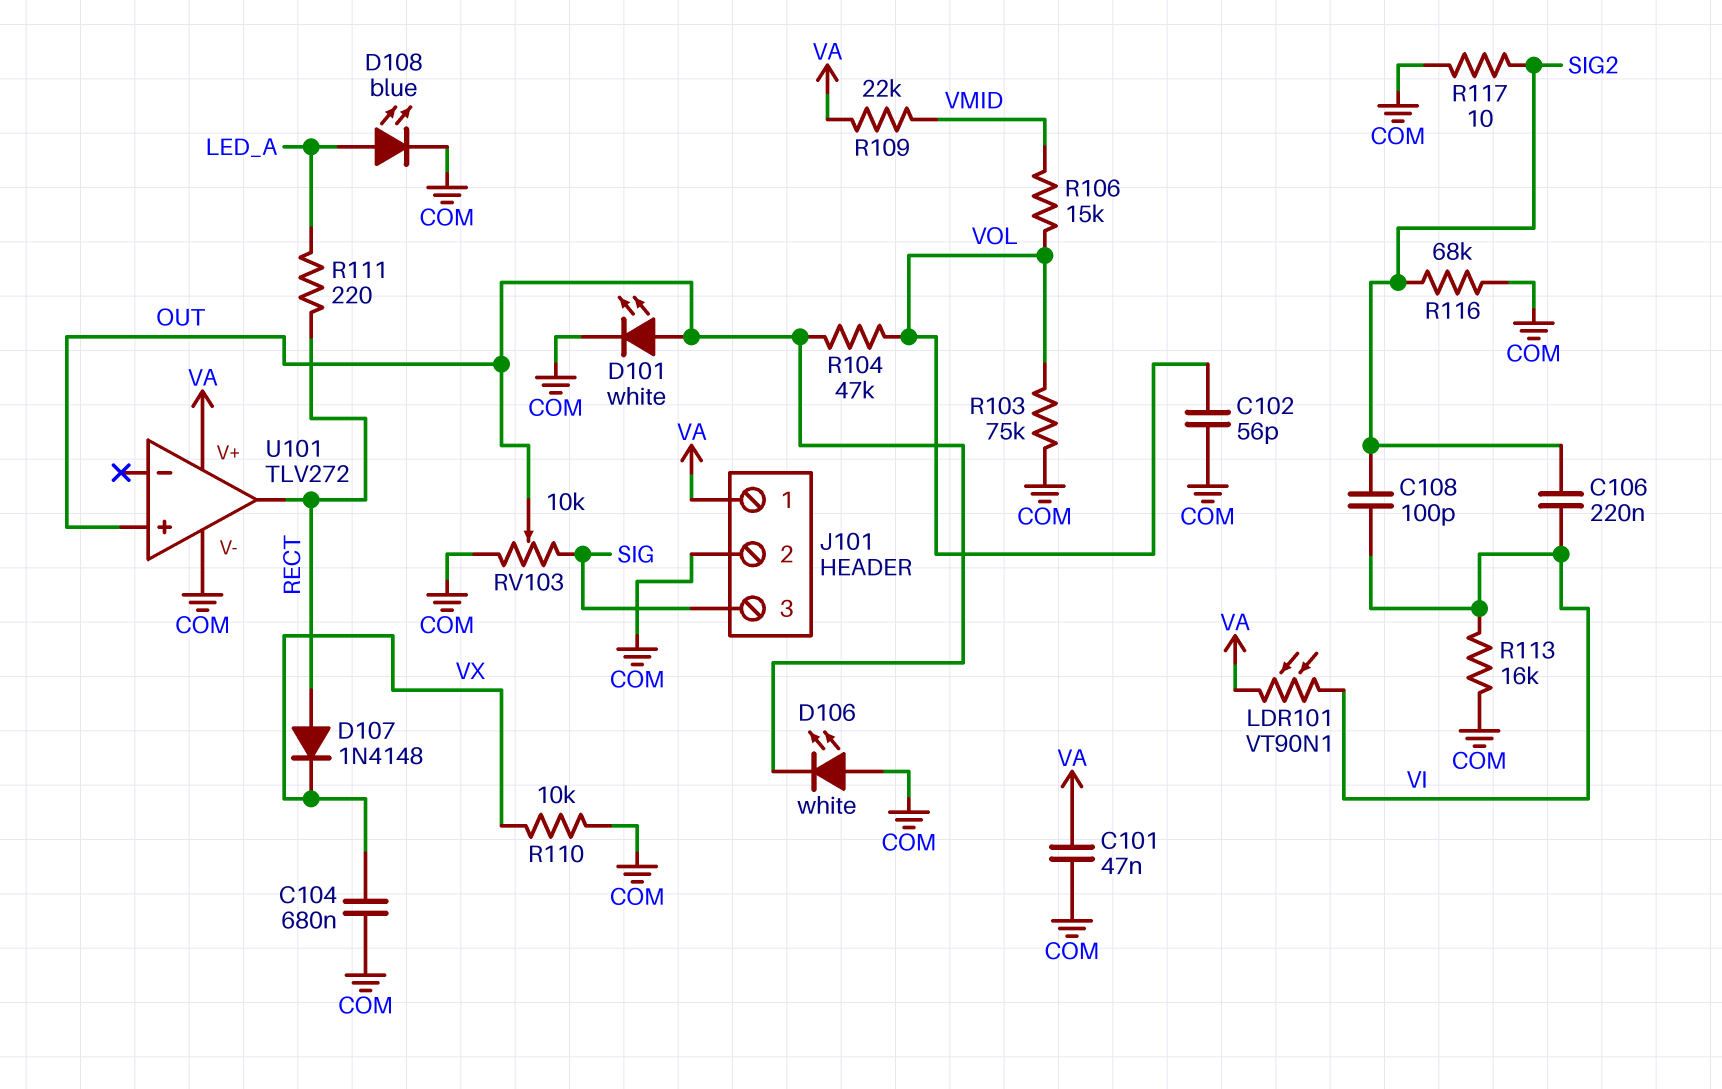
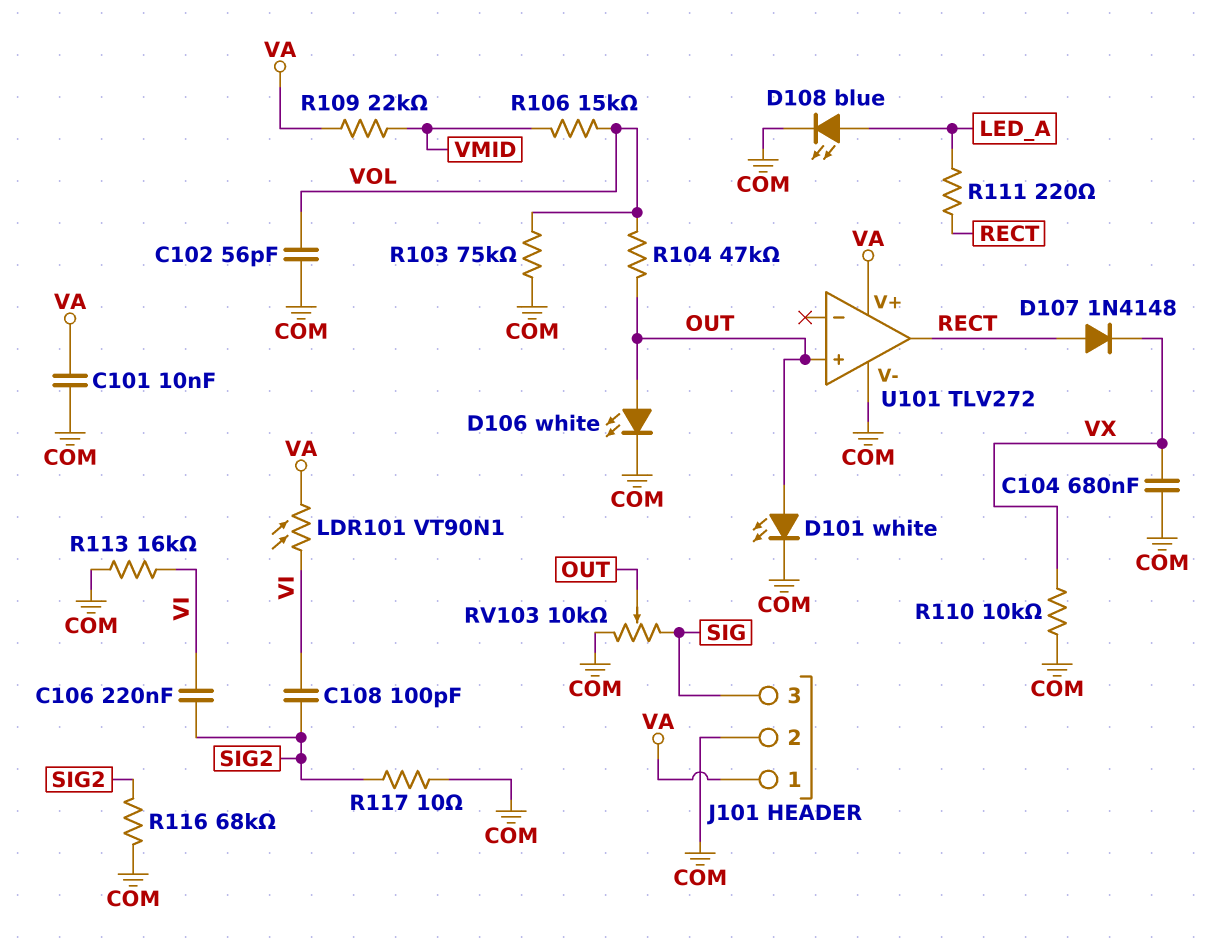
C101: 47nF (COM, VA) -> 10nF (COM, VA)
D106: LED white (A COM, K OUT) -> LED white (A OUT, K COM)

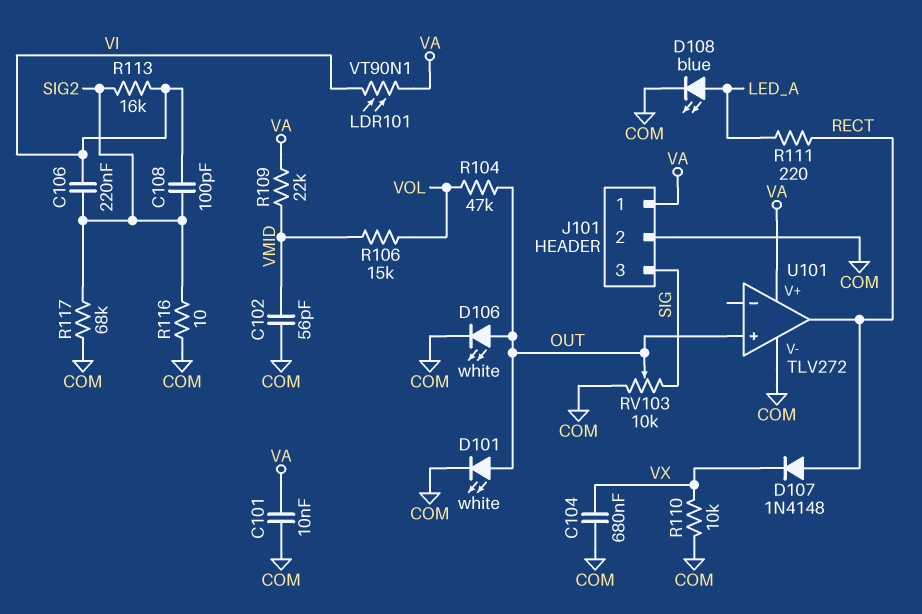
C102: 56pF (COM, VOL) -> 56pF (COM, VMID)
R103: 75k (COM, VOL) -> none
R113: 16k (COM, VI) -> 16k (SIG2, VI)
R116: 68k (COM, SIG2) -> 10 (COM, SIG2)
R117: 10 (COM, SIG2) -> 68k (COM, SIG2)

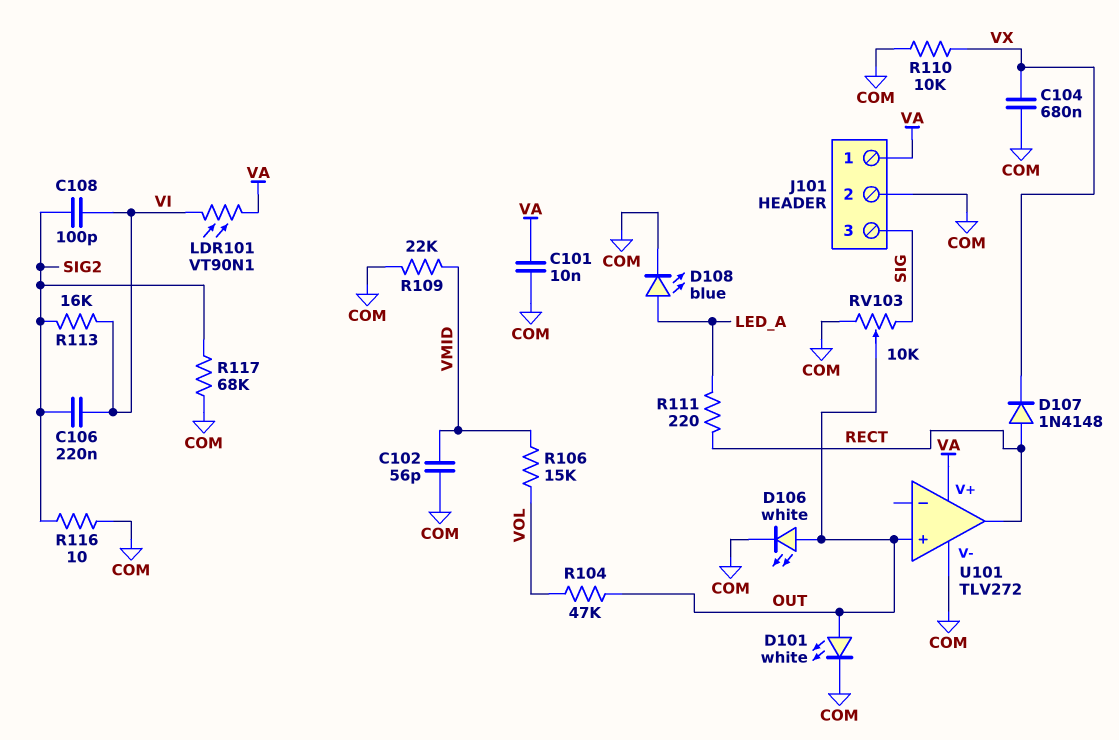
R109: 22k (VA, VMID) -> 22k (COM, VMID)

